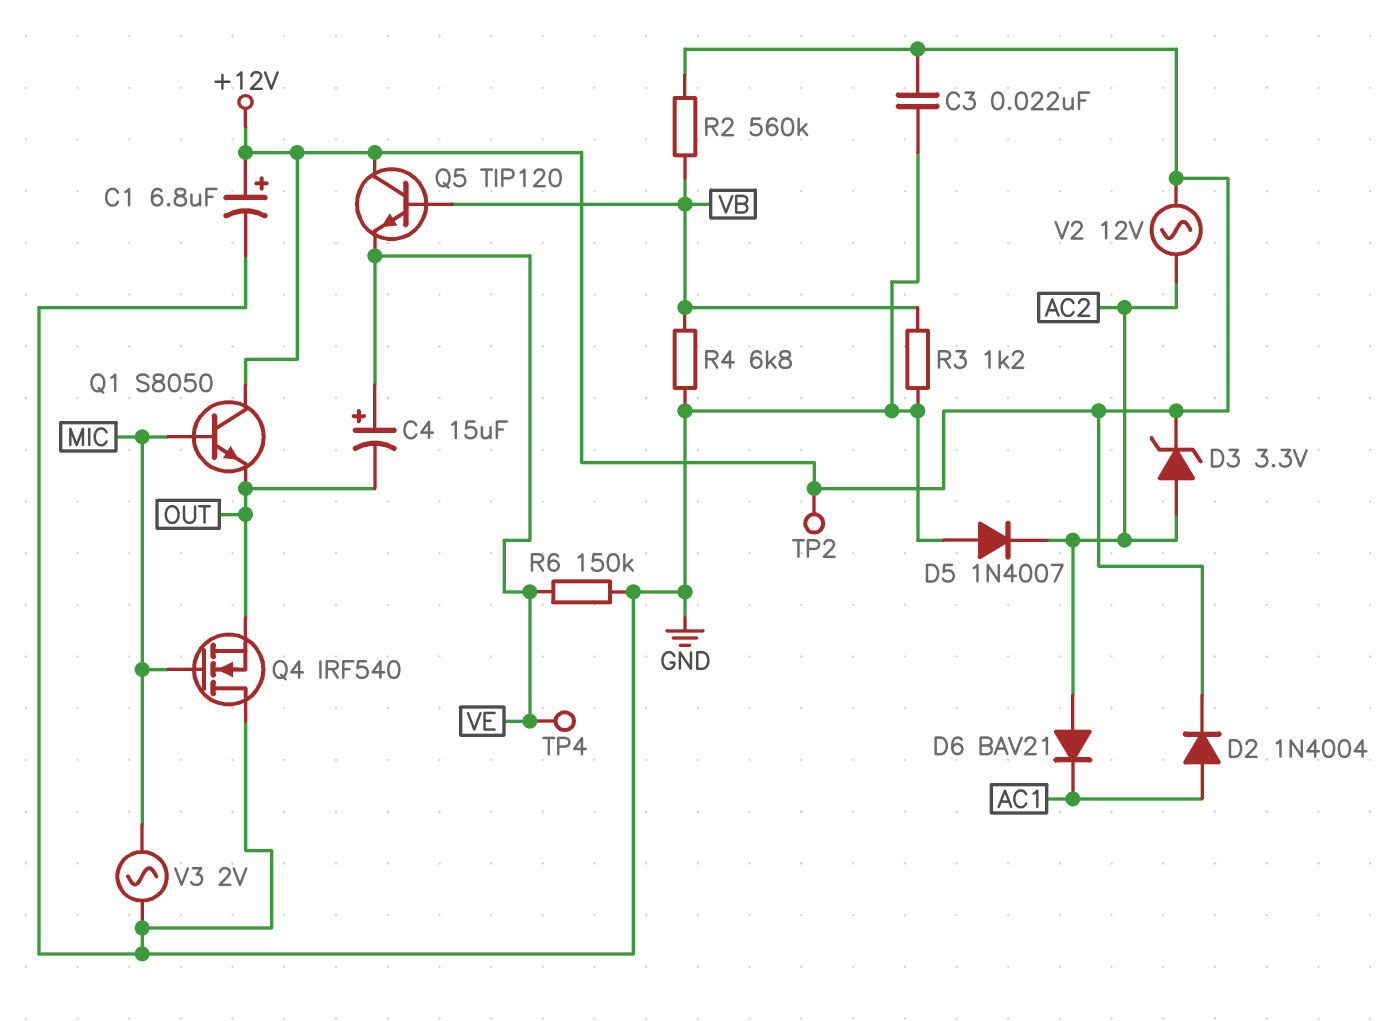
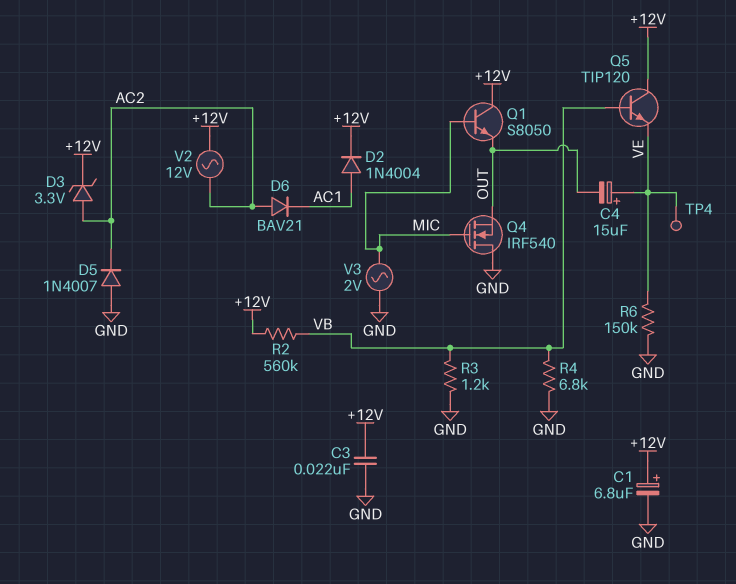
TP2: test point (+12V) -> none

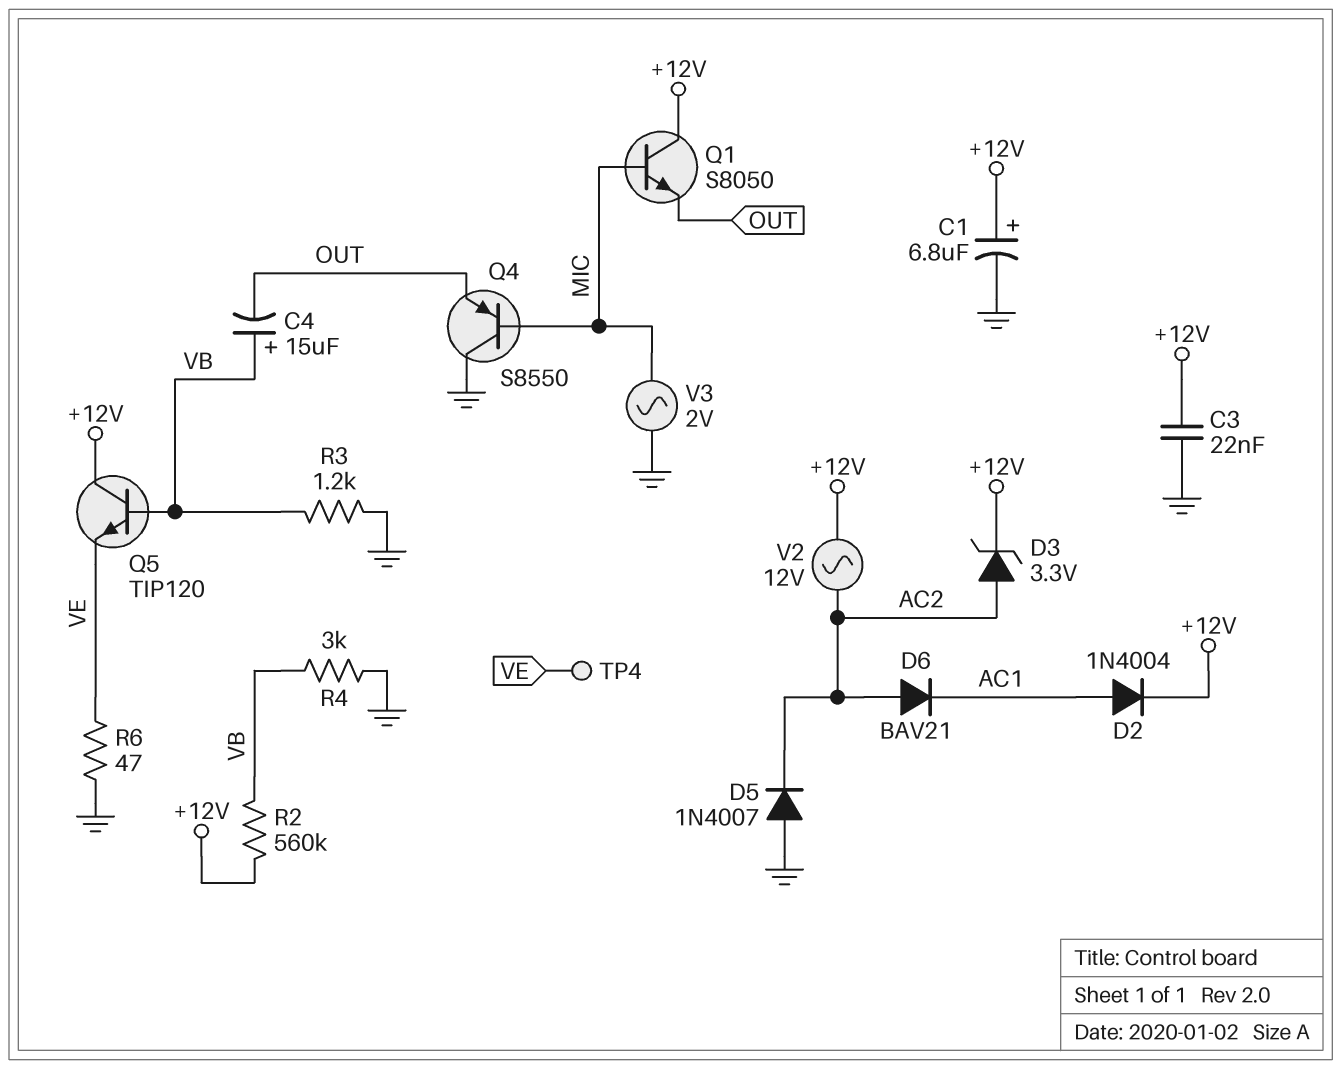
C4: 15uF (plus VE, minus OUT) -> 15uF (plus VB, minus OUT)
Q4: NMOS IRF540 (G MIC, D GND, S OUT) -> PNP S8550 (B MIC, C GND, E OUT)
R4: 6.8k (GND, VB) -> 3k (GND, VB)
R6: 150k (GND, VE) -> 47 (GND, VE)

